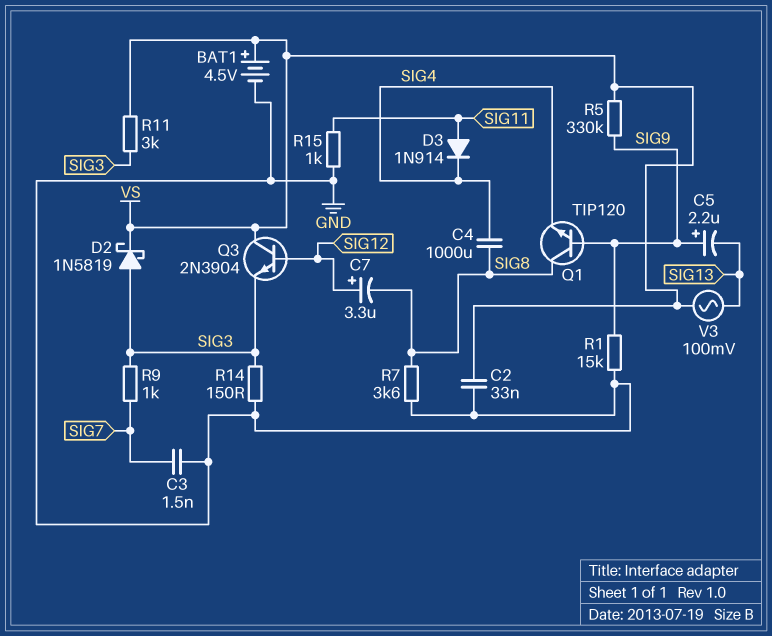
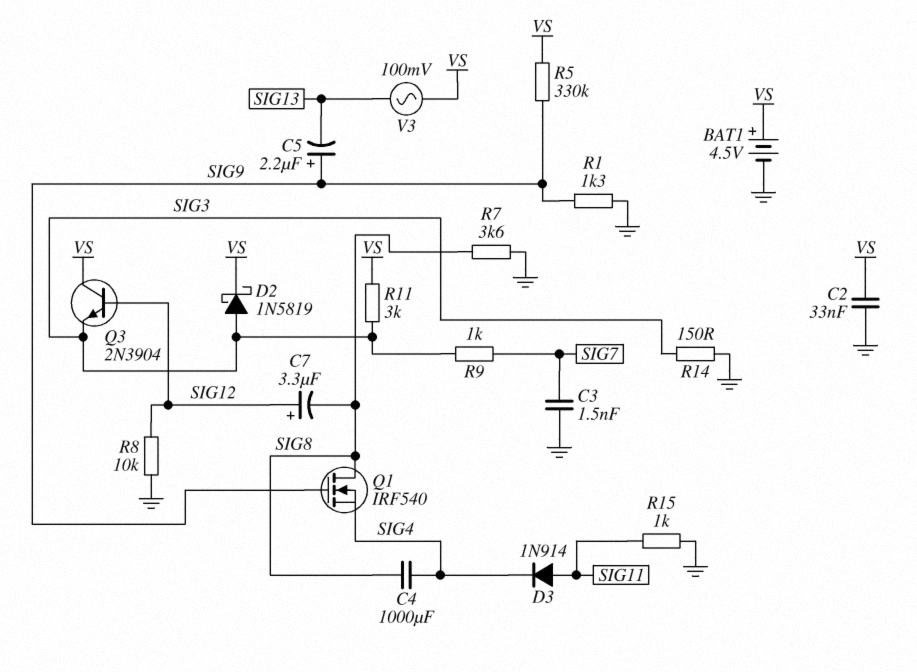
Q1: NPN TIP120 (B SIG9, C SIG8, E SIG4) -> NMOS IRF540 (G SIG9, D SIG8, S SIG4)
R1: 15k (GND, SIG9) -> 1.3k (GND, SIG9)
R8: none -> 10k (GND, SIG12)

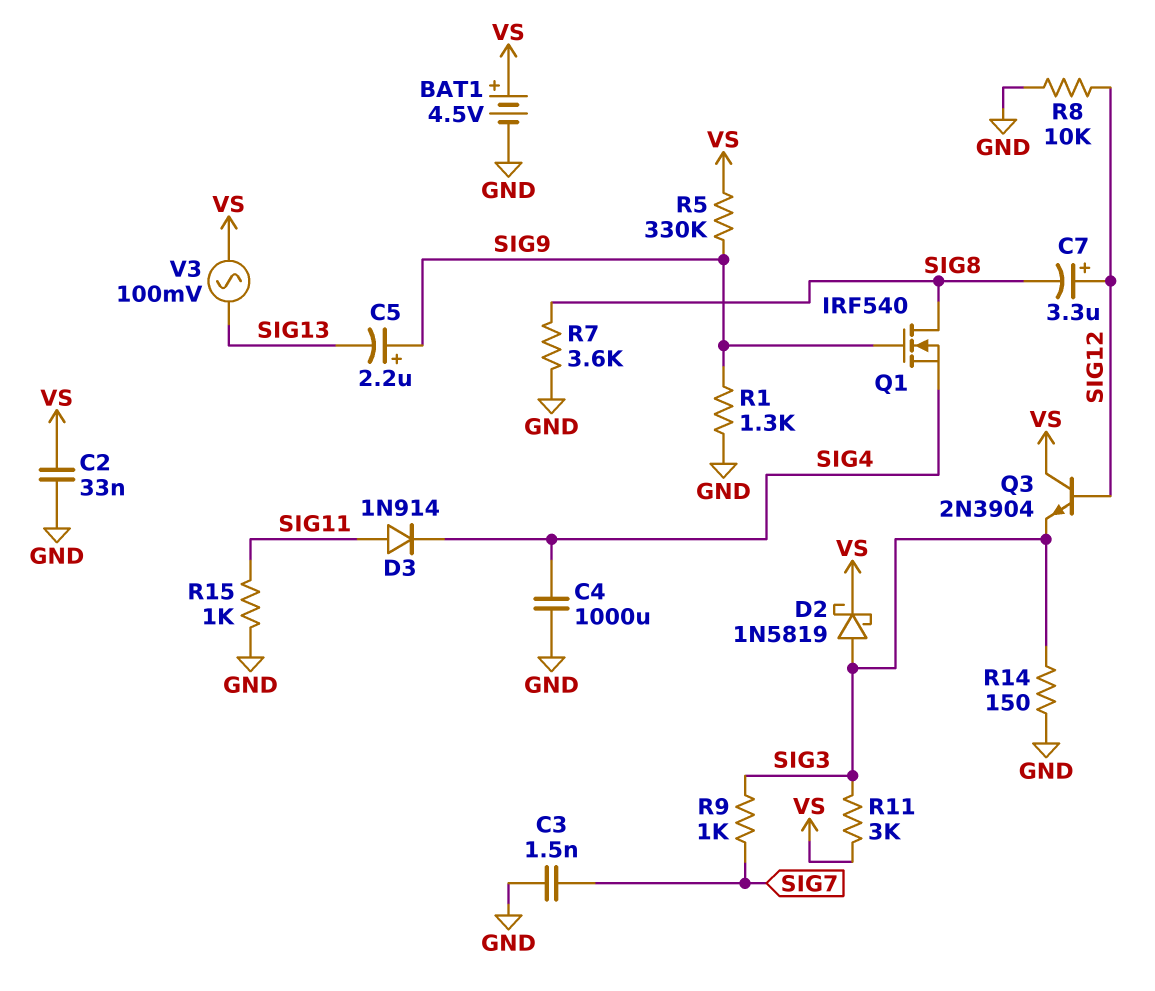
C4: 1000uF (SIG4, SIG8) -> 1000uF (GND, SIG4)

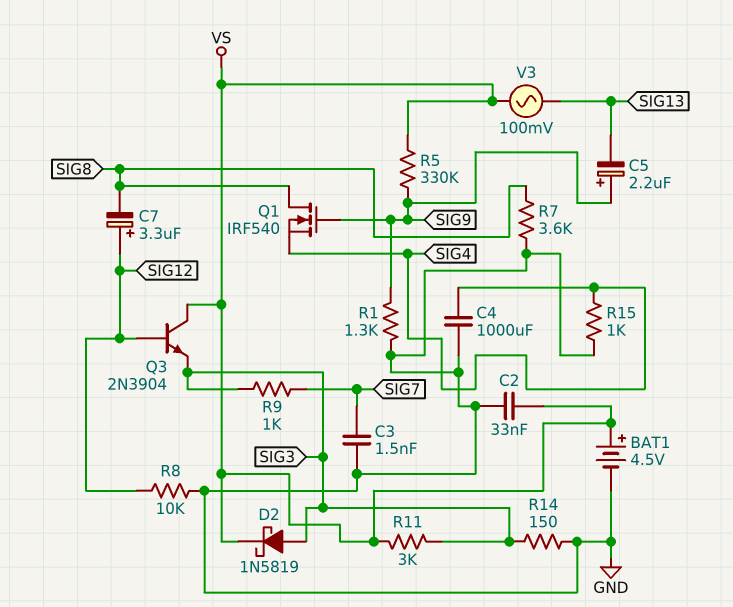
D3: diode 1N914 (A SIG11, K SIG4) -> none
R15: 1k (GND, SIG11) -> 1k (GND, SIG4)

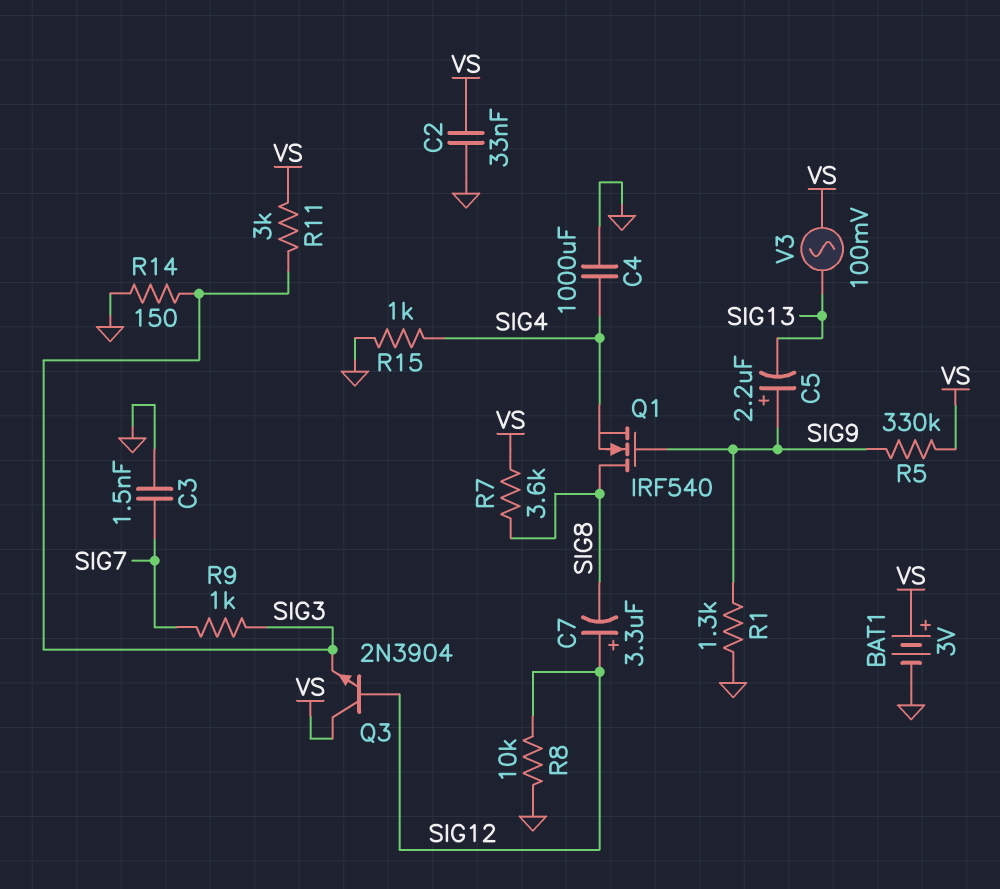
BAT1: 4.5V (plus VS, minus GND) -> 3V (plus VS, minus GND)
D2: schottky 1N5819 (A SIG3, K VS) -> none
R7: 3.6k (GND, SIG8) -> 3.6k (SIG8, VS)

